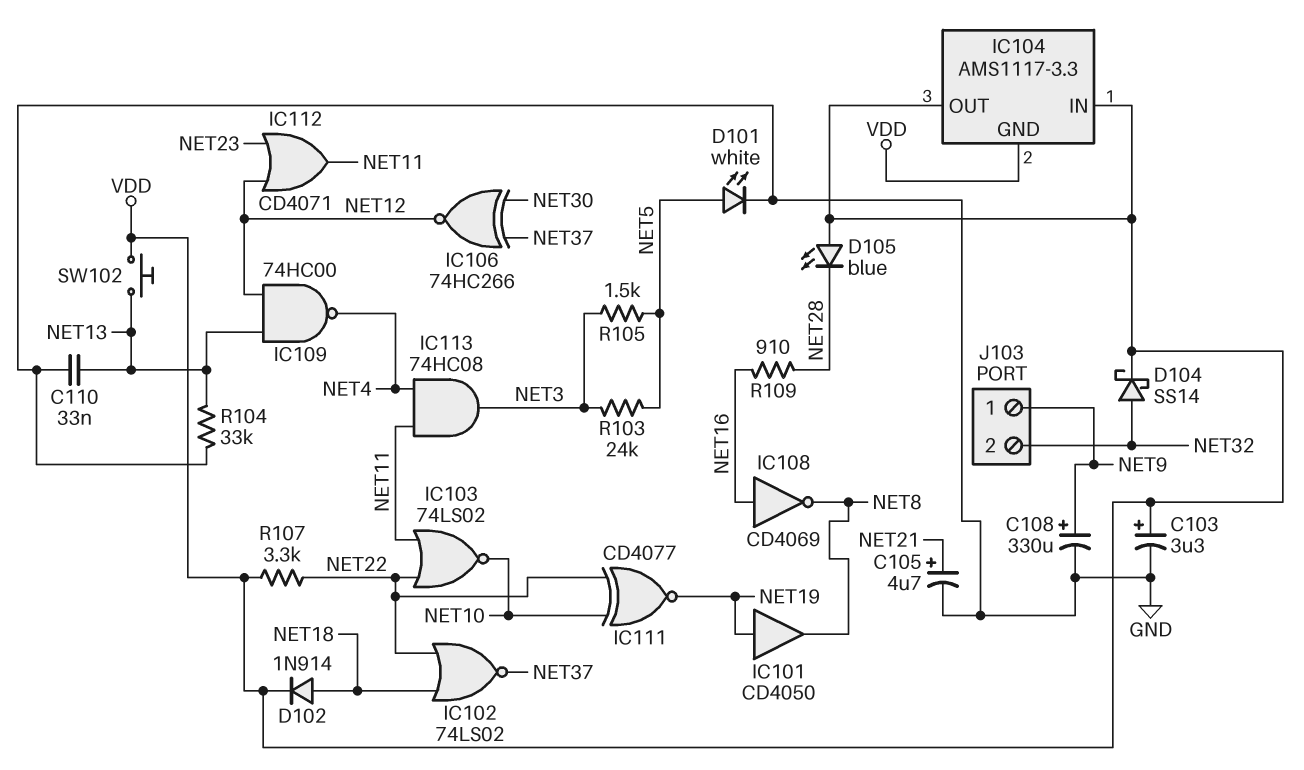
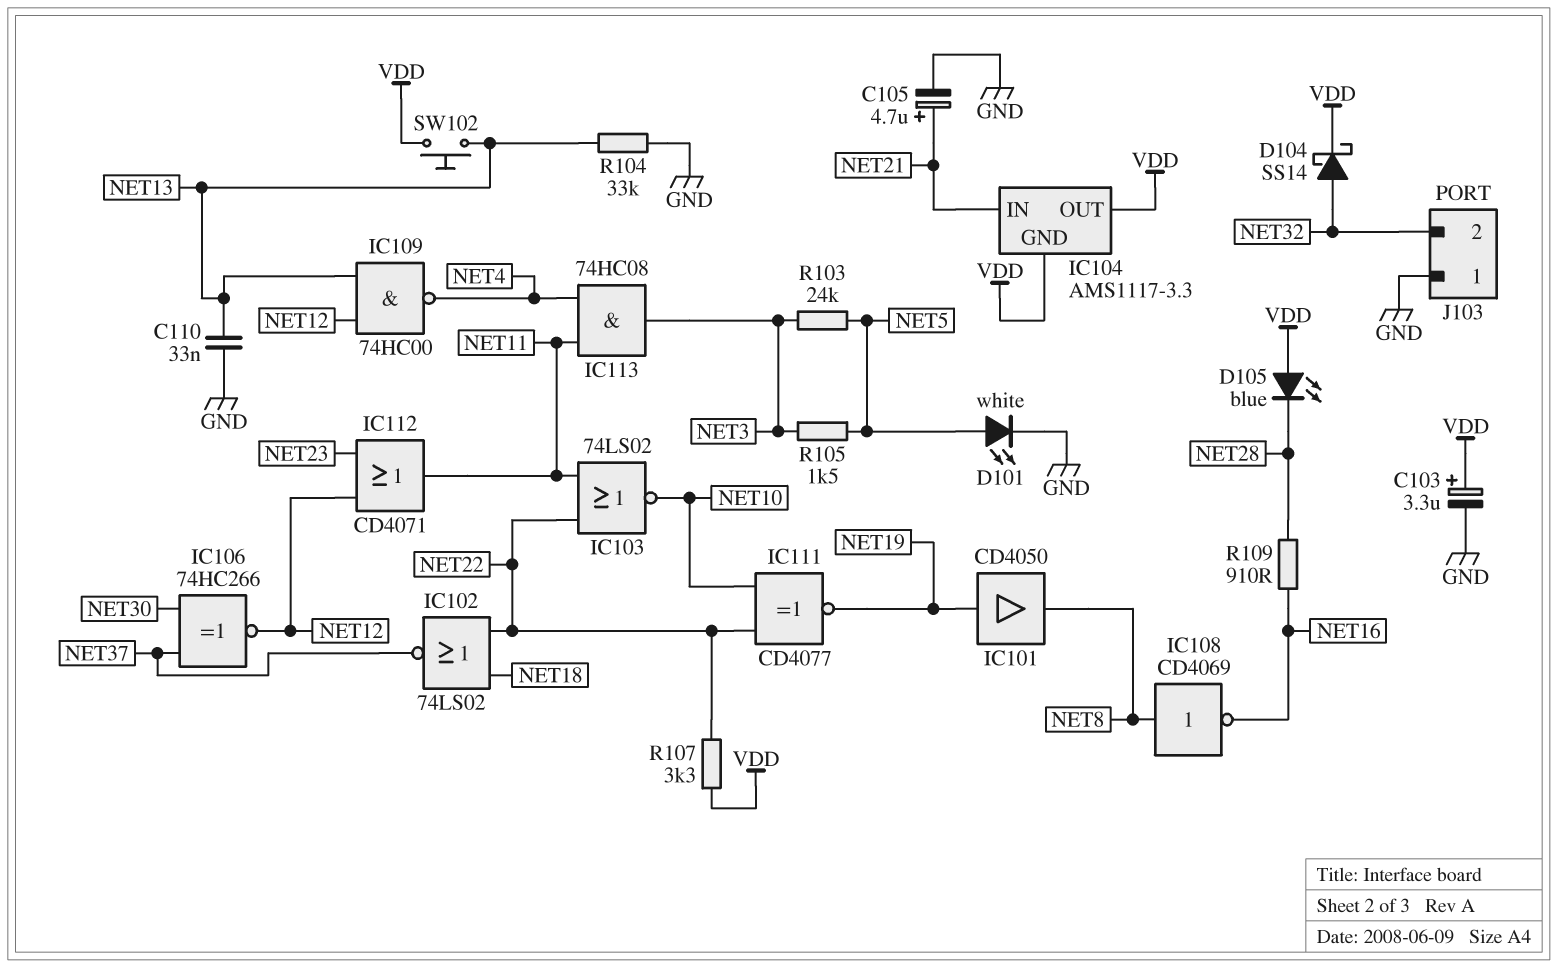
C108: 330uF (plus NET9, minus GND) -> none
D102: diode 1N914 (A NET18, K VDD) -> none
IC104 pin IN: VDD -> NET21
IC108: NOT CD4069 (in NET16, out NET8) -> NOT CD4069 (in NET8, out NET16)
J103 pin 1: NET9 -> GND

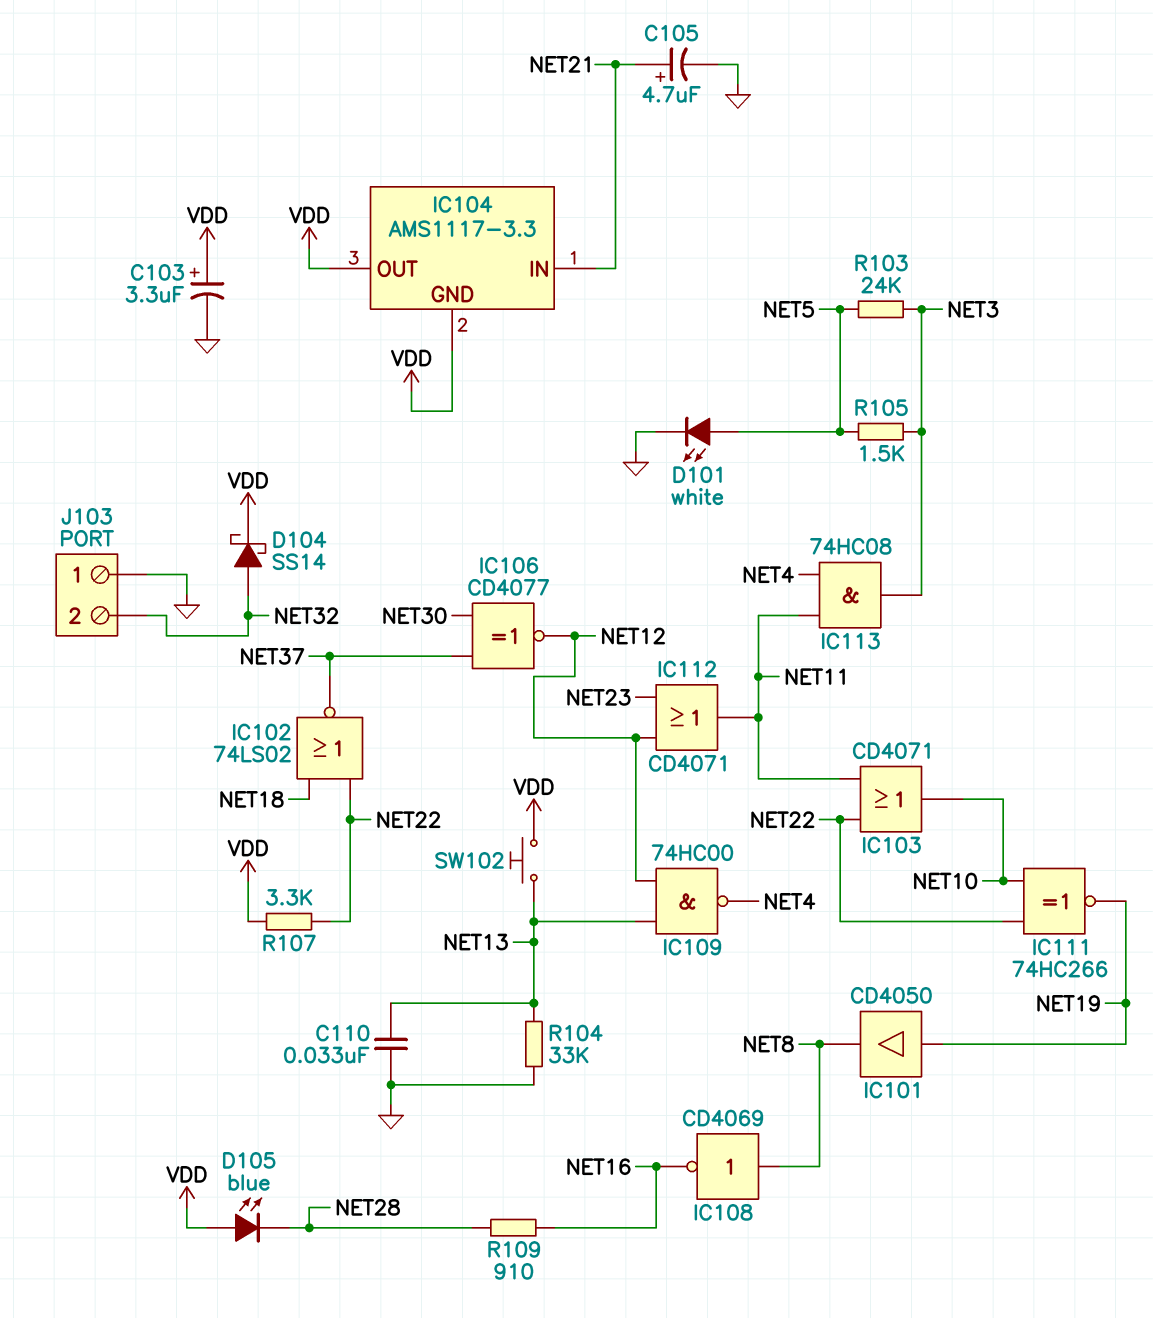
IC103: NOR 74LS02 (in NET11, in NET22, out NET10) -> OR CD4071 (in NET11, in NET22, out NET10)
IC106: XNOR 74HC266 (in NET30, in NET37, out NET12) -> XNOR CD4077 (in NET30, in NET37, out NET12)
IC111: XNOR CD4077 (in NET10, in NET22, out NET19) -> XNOR 74HC266 (in NET10, in NET22, out NET19)

